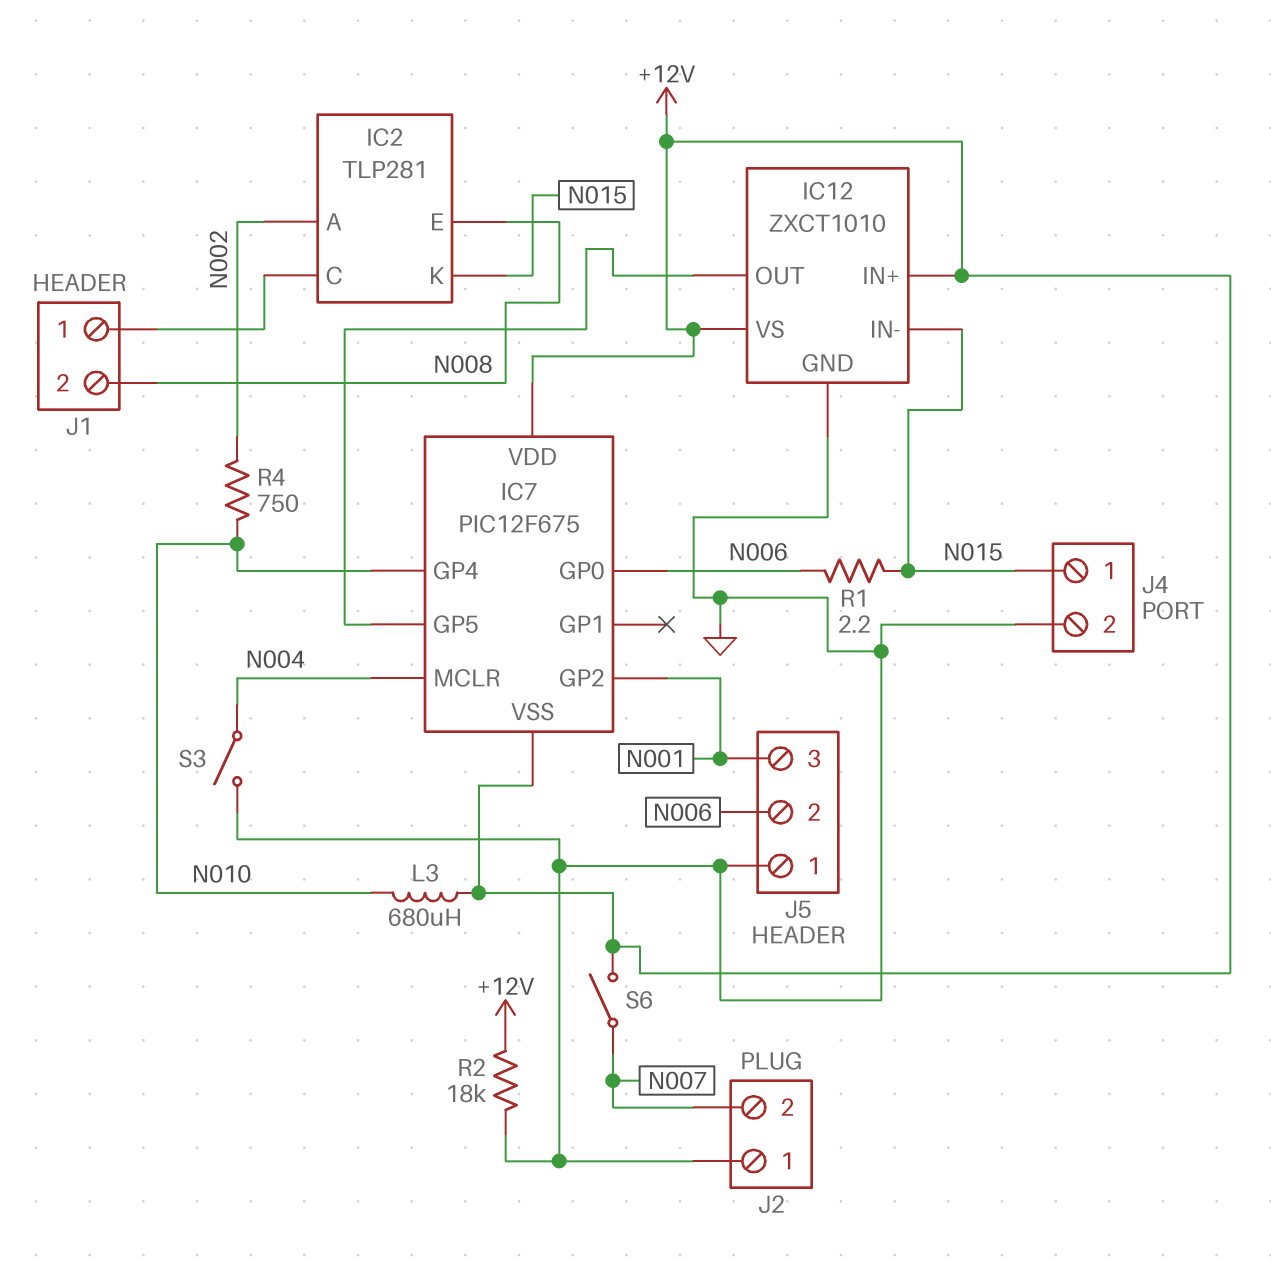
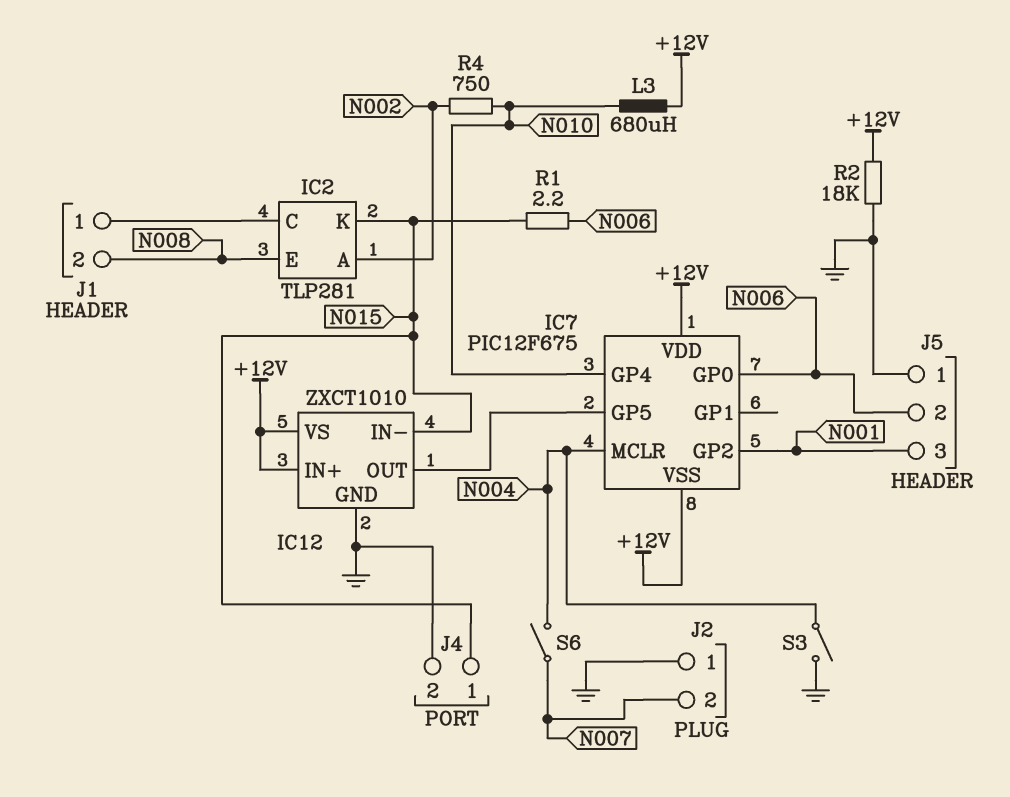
S6: switch (+12V, N007) -> switch (N004, N007)

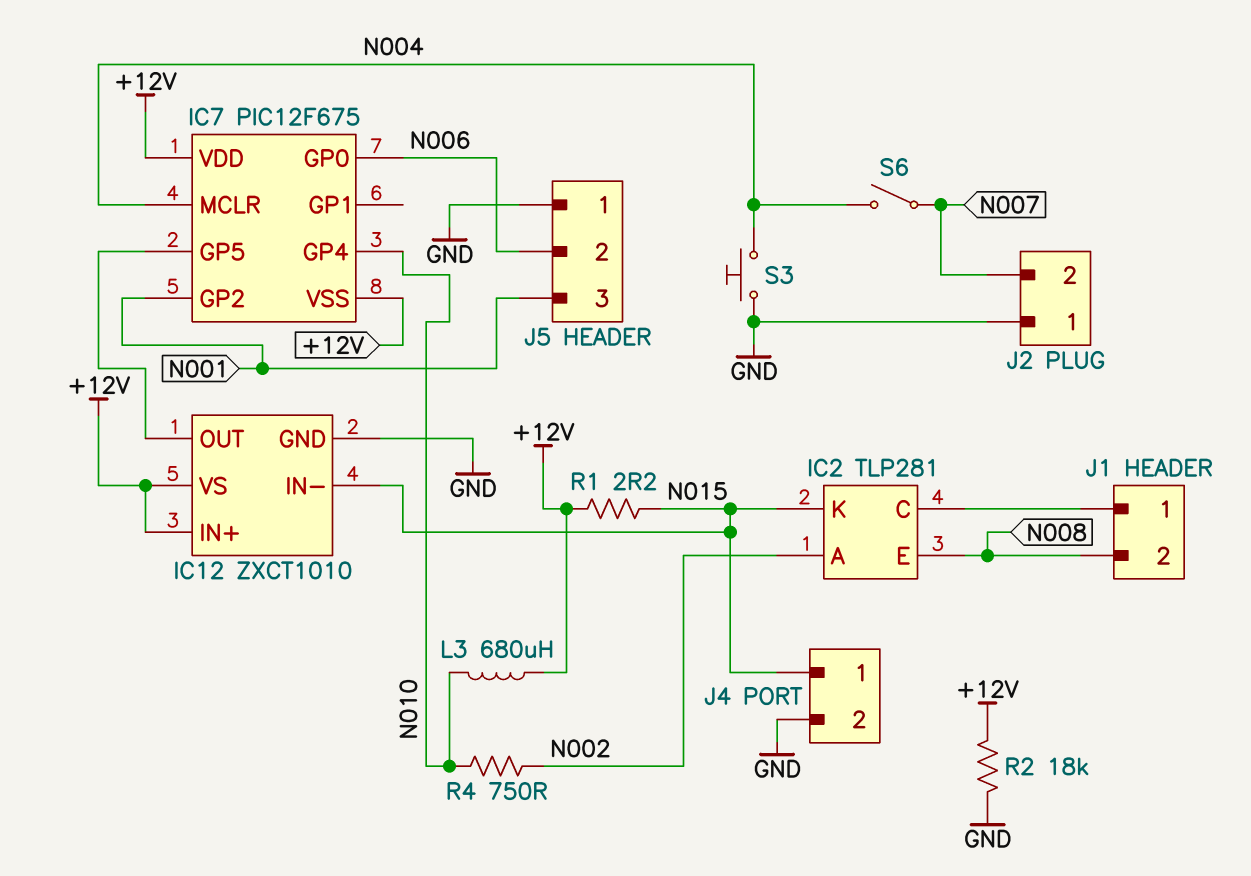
R1: 2.2 (N006, N015) -> 2.2 (+12V, N015)
S3: switch (GND, N004) -> button (GND, N004)

